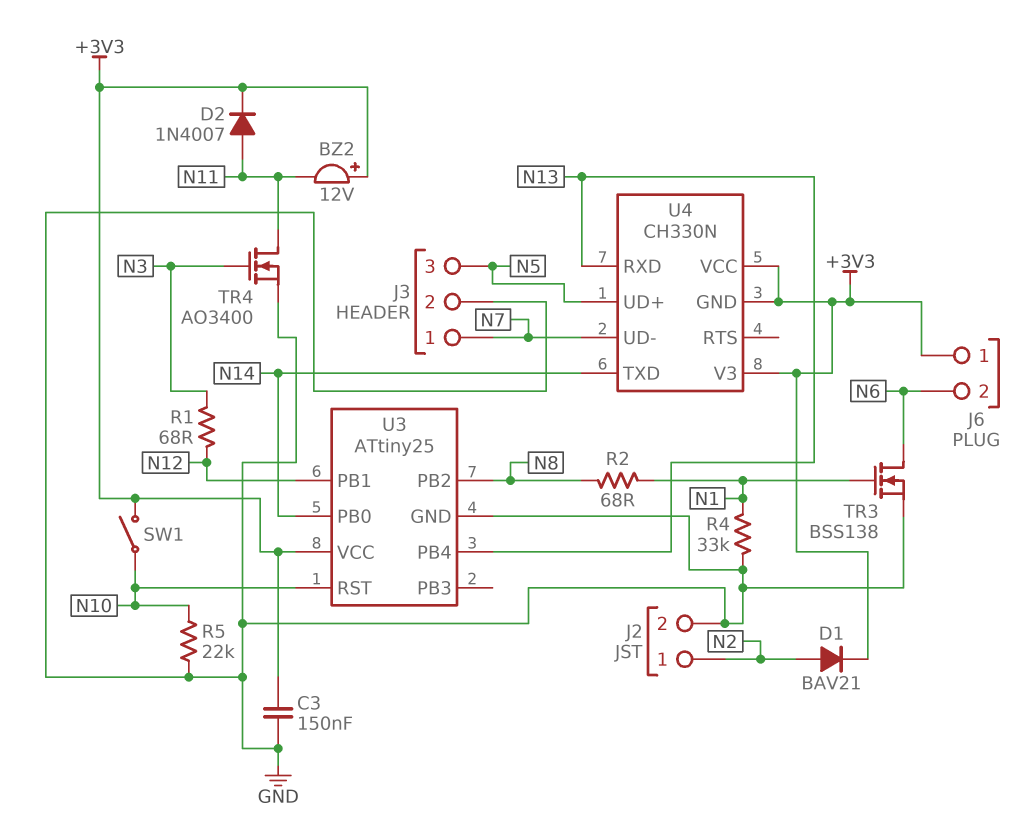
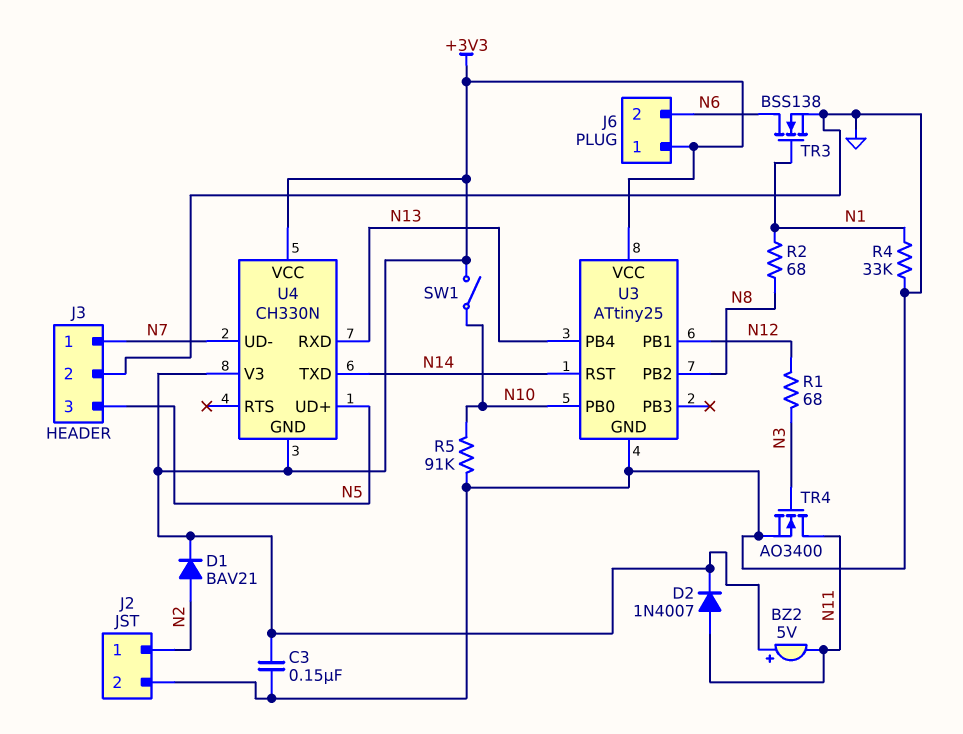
BZ2: buzzer 12V (plus +3V3, minus N11) -> buzzer 5V (plus +3V3, minus N11)
R5: 22k (GND, N10) -> 91k (GND, N10)
U3 pin PB0: N14 -> N10
U3 pin RST: N10 -> N14

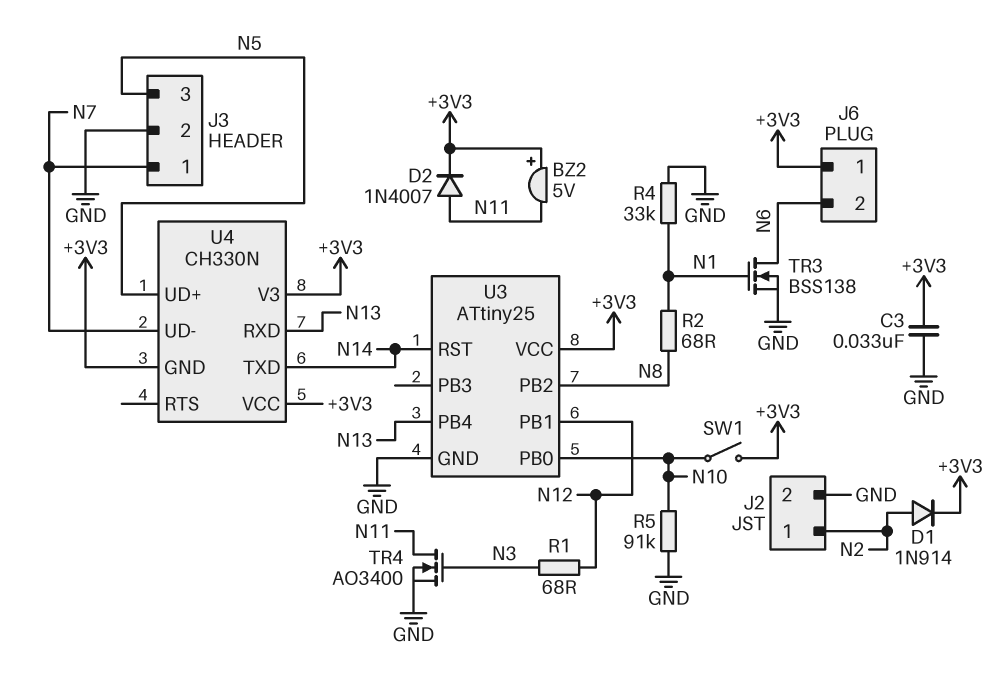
C3: 150nF (+3V3, GND) -> 33nF (+3V3, GND)
D1: diode BAV21 (A N2, K +3V3) -> diode 1N914 (A N2, K +3V3)

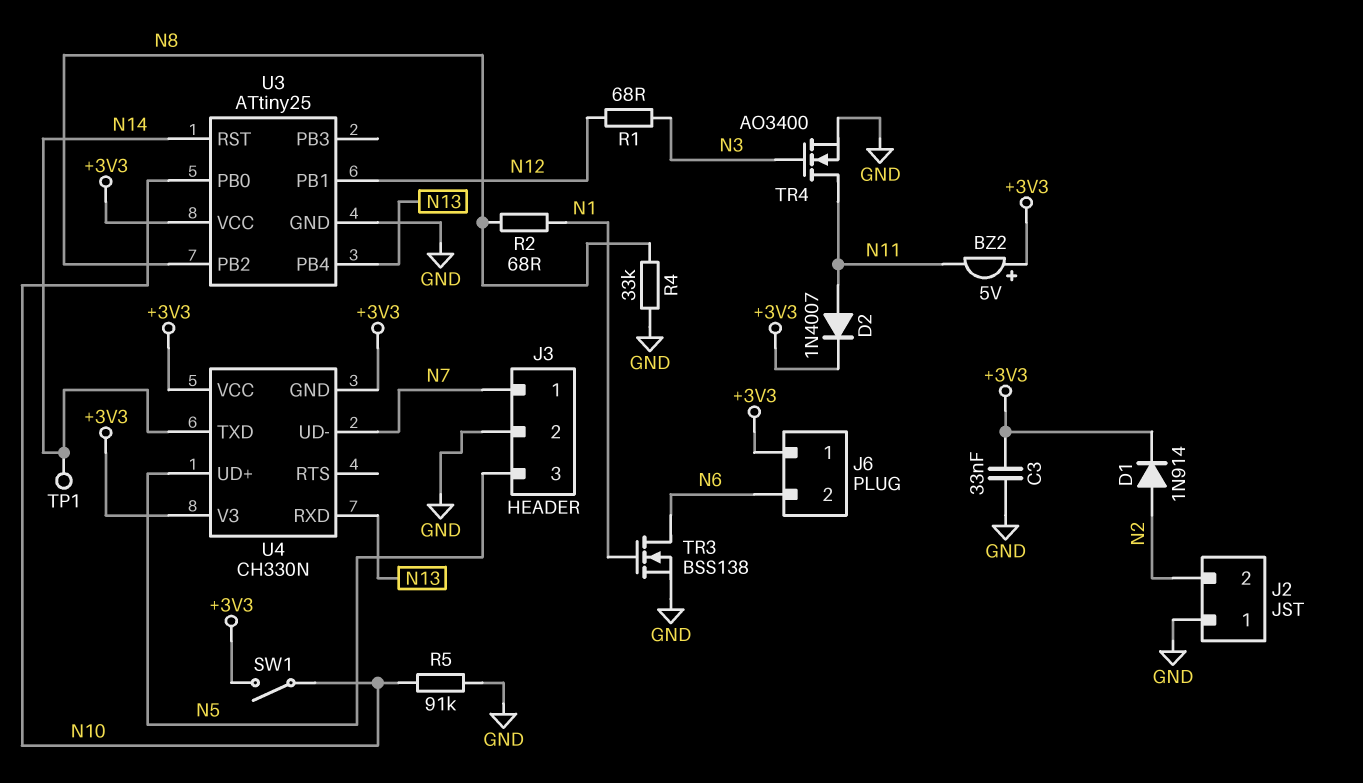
J2 pin 1: N2 -> GND
J2 pin 2: GND -> N2
R4: 33k (GND, N1) -> 33k (GND, N8)
TP1: none -> test point (N14)

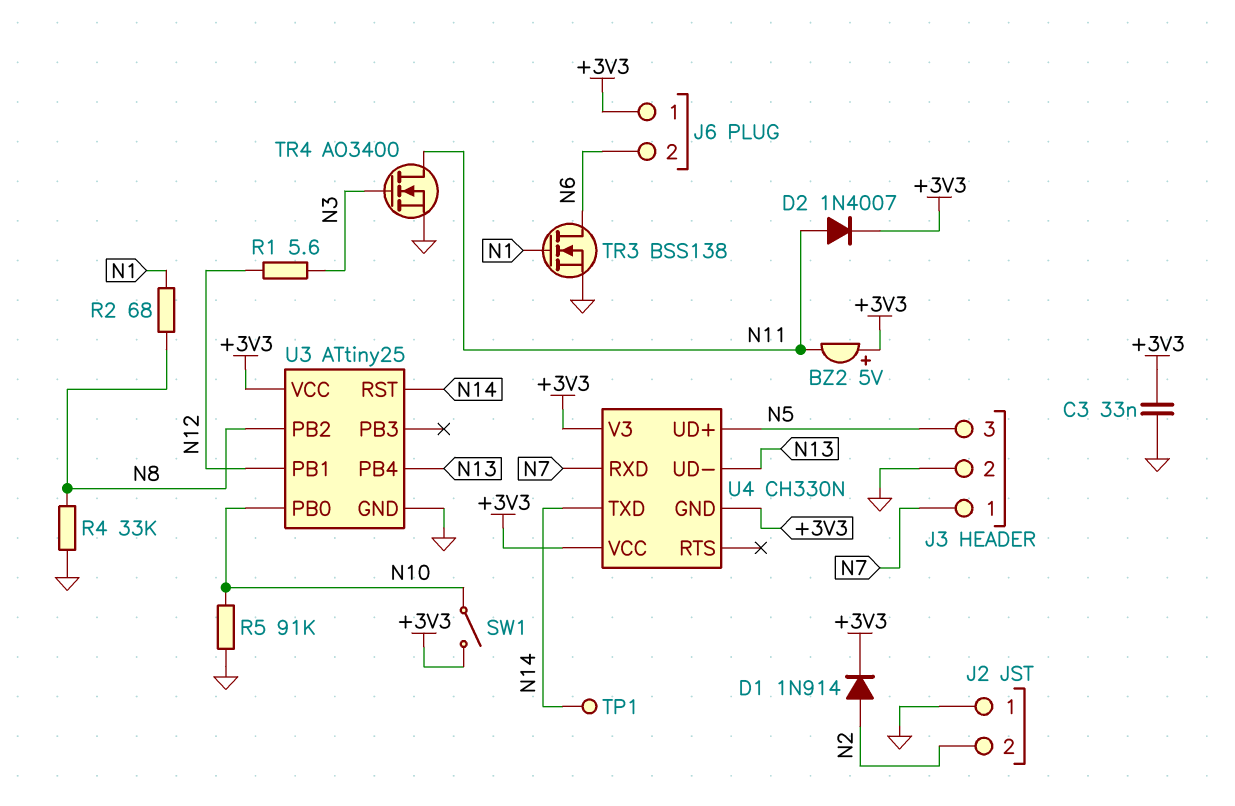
R1: 68 (N3, N12) -> 5.6 (N3, N12)
U4 pin RXD: N13 -> N7
U4 pin UD-: N7 -> N13

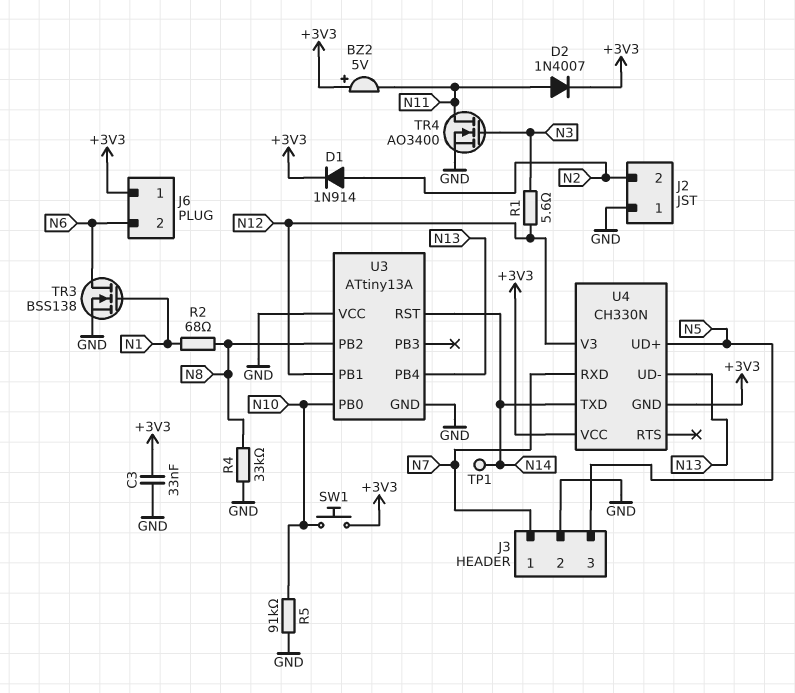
SW1: switch (+3V3, N10) -> button (+3V3, N10)
U3: ATtiny25 -> ATtiny13A
U3 pin VCC: +3V3 -> GND
U4 pin V3: +3V3 -> N12

